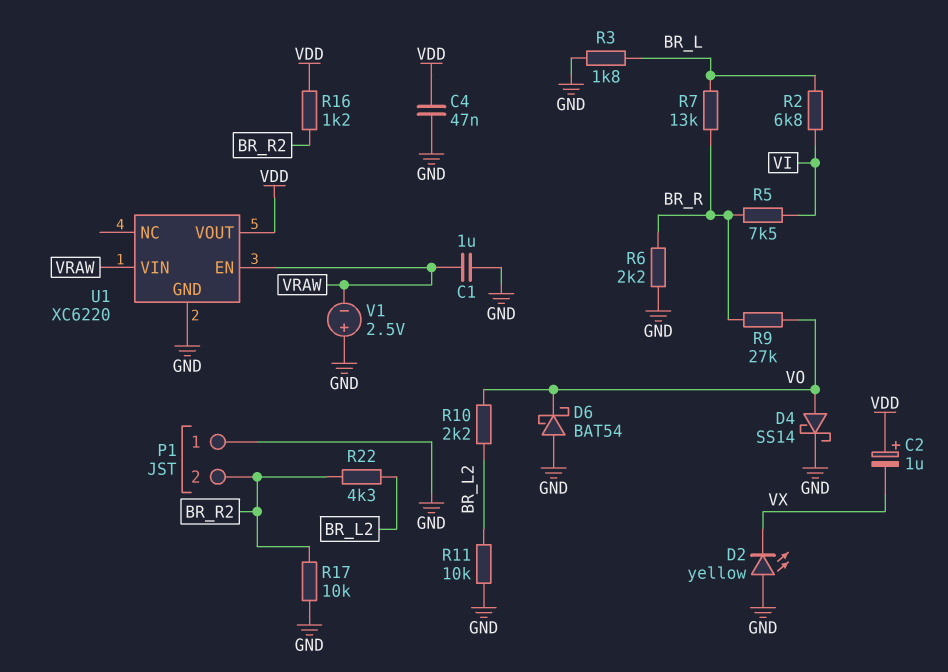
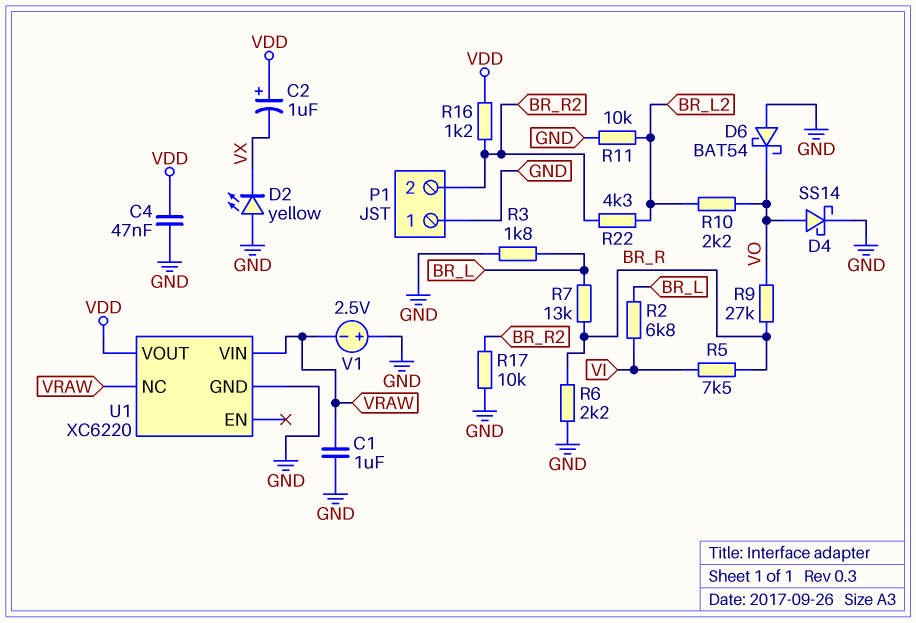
U1 pin EN: VRAW -> none
U1 pin NC: none -> VRAW

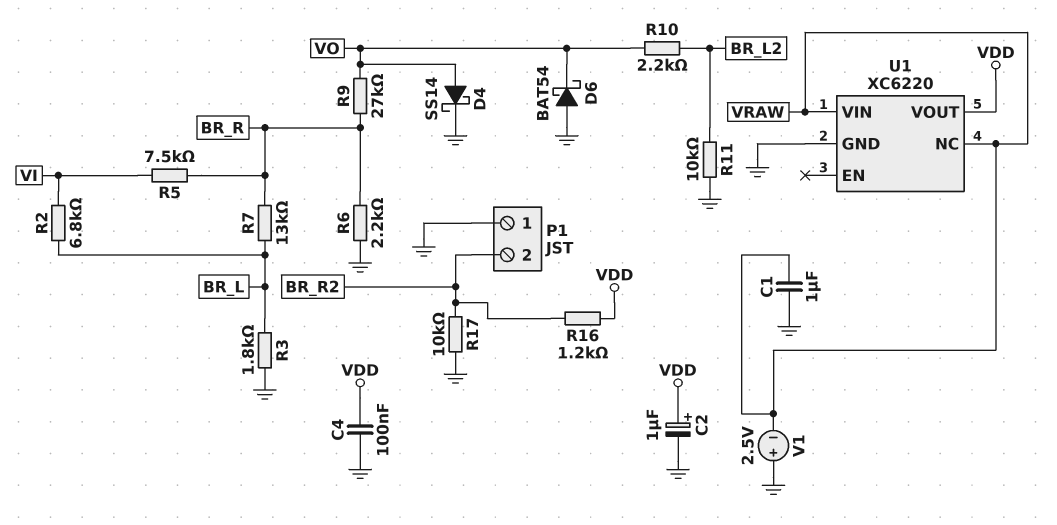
C2: 1uF (plus VDD, minus VX) -> 1uF (plus VDD, minus GND)
C4: 47nF (GND, VDD) -> 100nF (GND, VDD)
D2: LED yellow (A GND, K VX) -> none
R22: 4.3k (BR_L2, BR_R2) -> none

